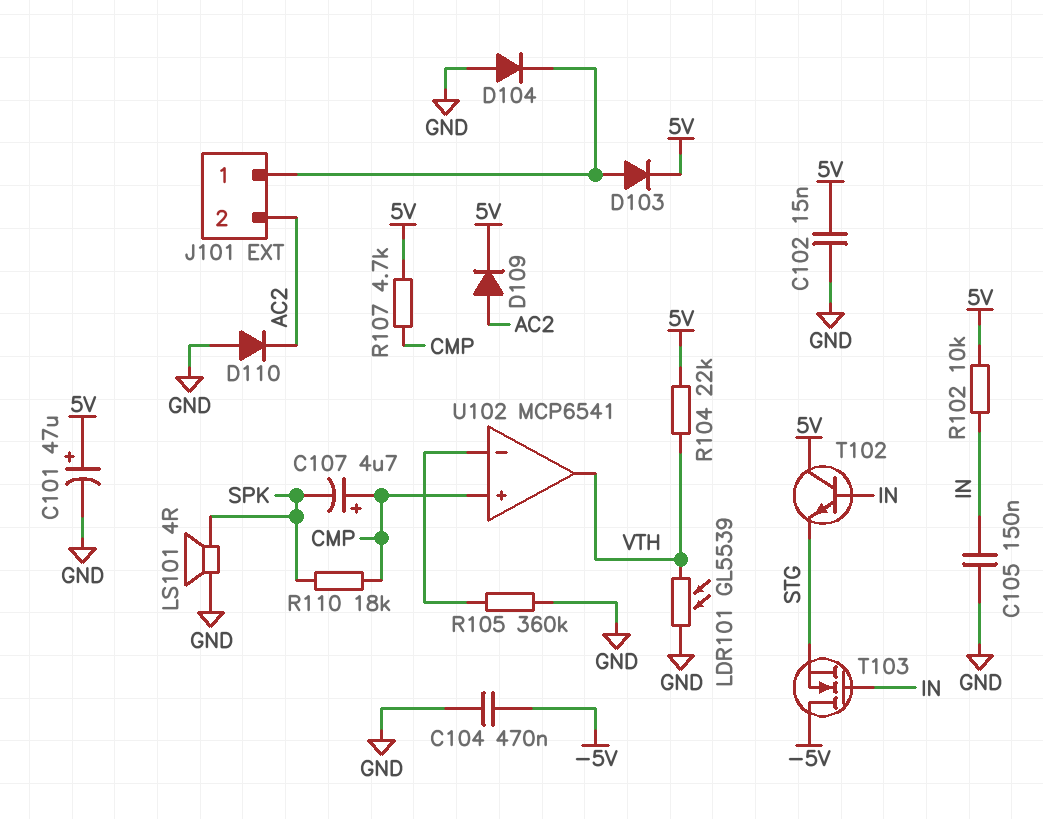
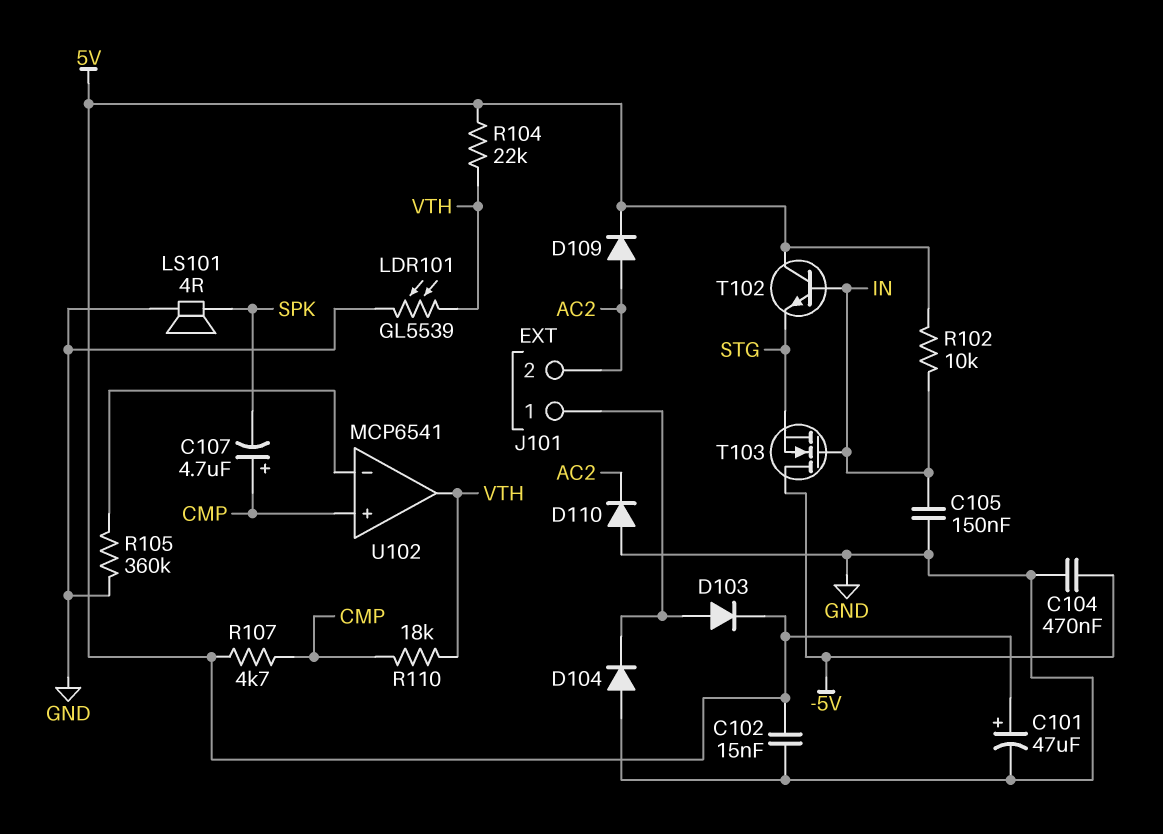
R110: 18k (CMP, SPK) -> 18k (CMP, VTH)

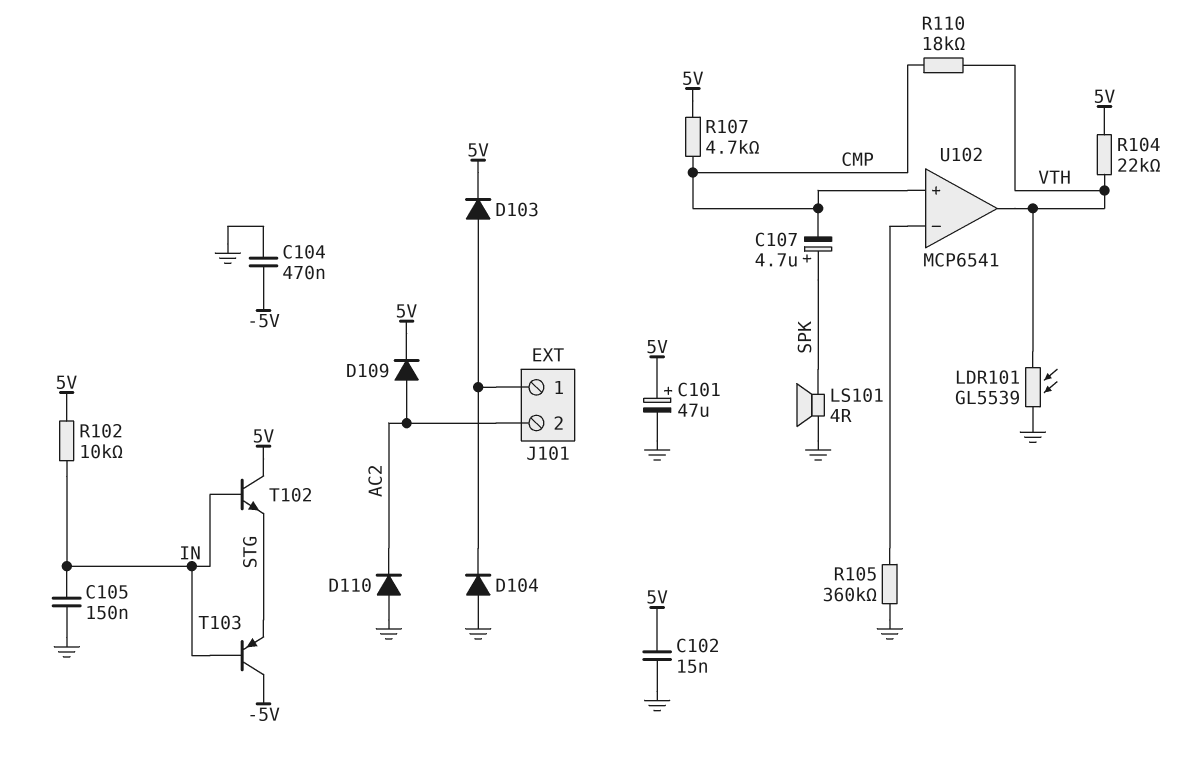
C107: 4.7uF (plus CMP, minus SPK) -> 4.7uF (plus SPK, minus CMP)
T103: NMOS (G IN, D -5V, S STG) -> PNP (B IN, C -5V, E STG)

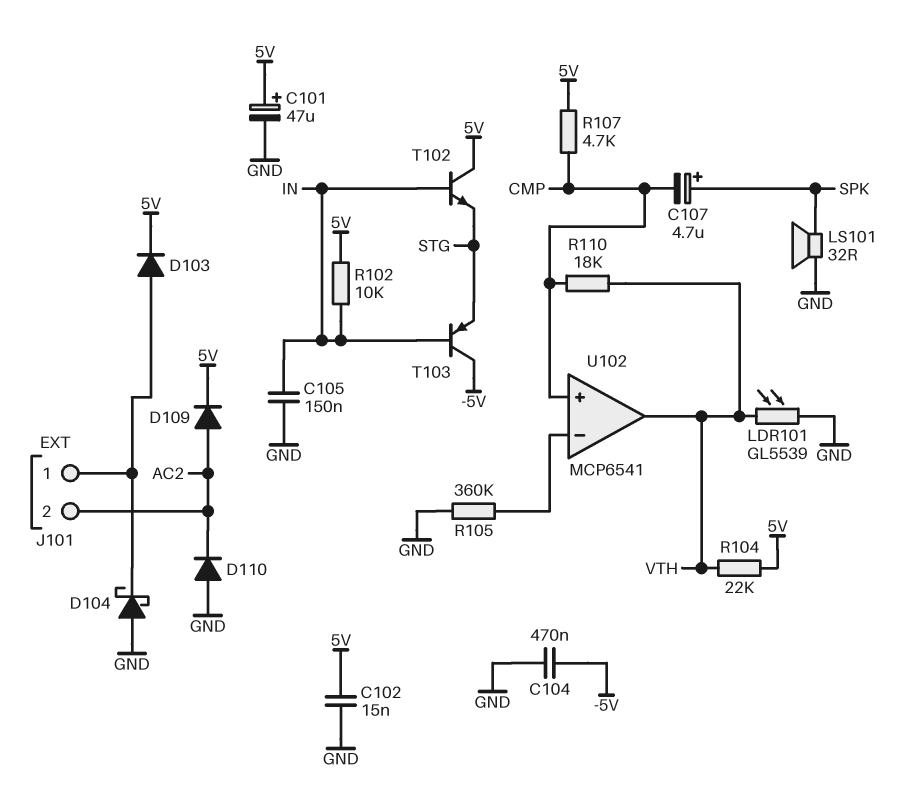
D104: diode (A GND, K J101/1) -> schottky (A GND, K J101/1)
LS101: speaker 4R (GND, SPK) -> speaker 32R (GND, SPK)

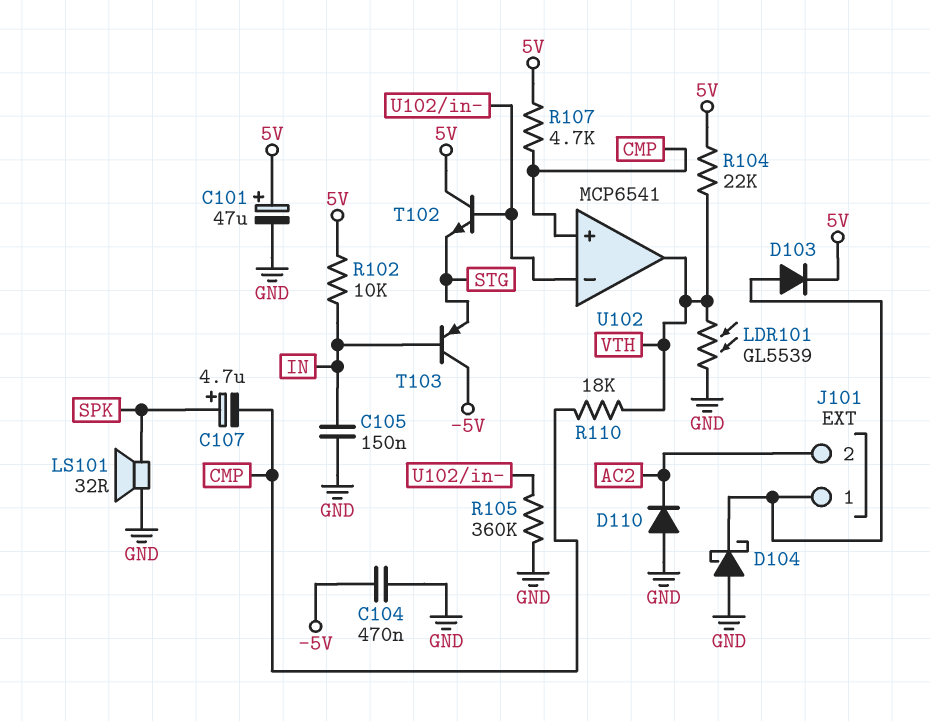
C102: 15nF (5V, GND) -> none
D109: diode (A AC2, K 5V) -> none
T102: NPN (B IN, C 5V, E STG) -> NPN (B U102/in-, C 5V, E STG)

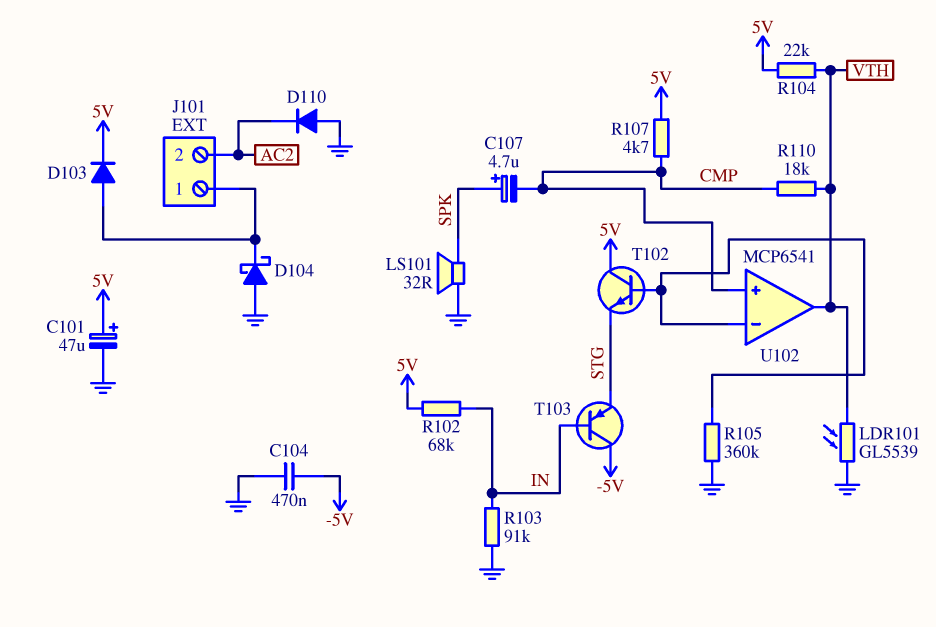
C105: 150nF (GND, IN) -> none
R102: 10k (5V, IN) -> 68k (5V, IN)
R103: none -> 91k (GND, IN)

